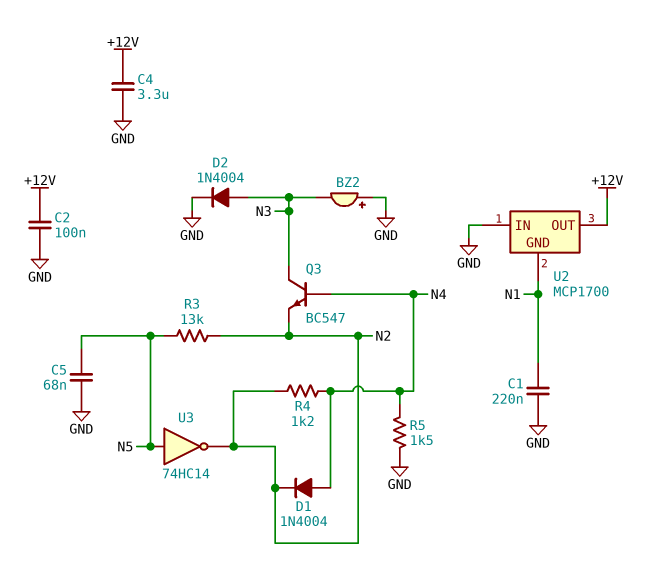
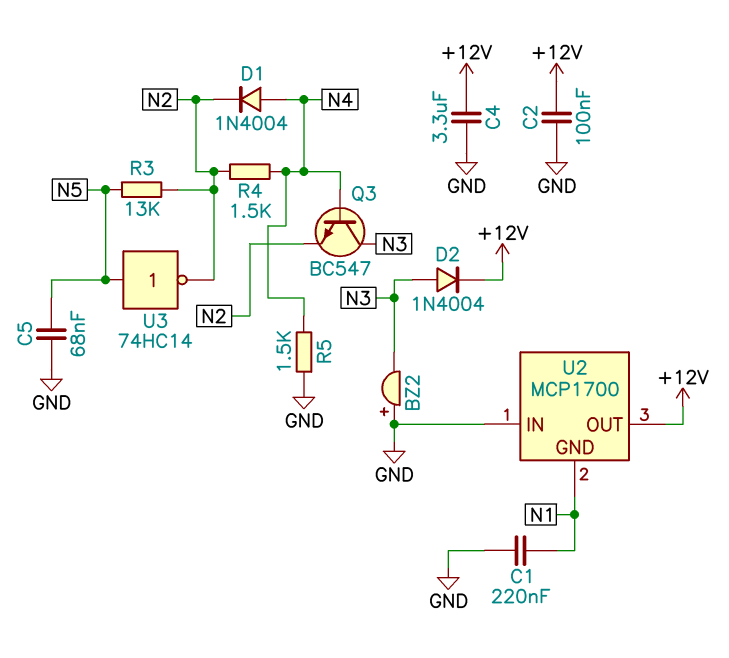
D2: diode 1N4004 (A N3, K GND) -> diode 1N4004 (A N3, K +12V)
R4: 1.2k (N2, N4) -> 1.5k (N2, N4)

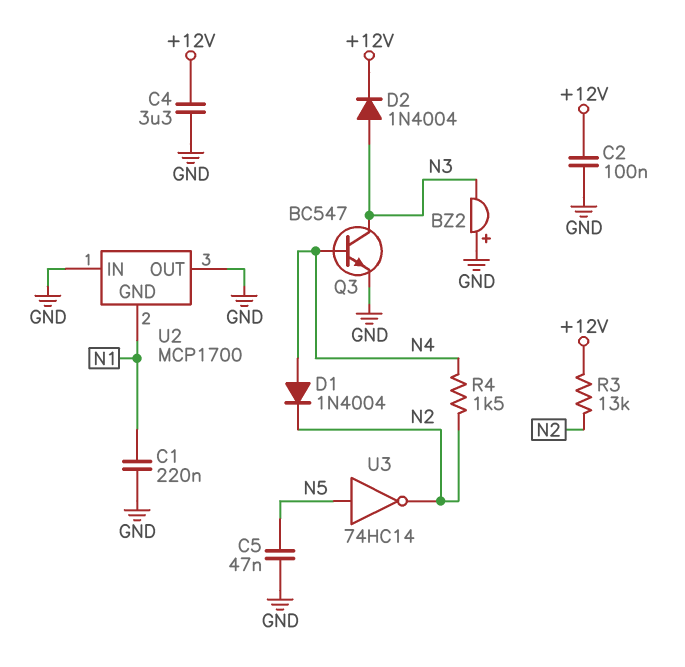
C5: 68nF (GND, N5) -> 47nF (GND, N5)
Q3: NPN BC547 (B N4, C N3, E N2) -> NPN BC547 (B N4, C N3, E GND)
R3: 13k (N2, N5) -> 13k (+12V, N2)
R5: 1.5k (GND, N4) -> none
U2 pin OUT: +12V -> GND

